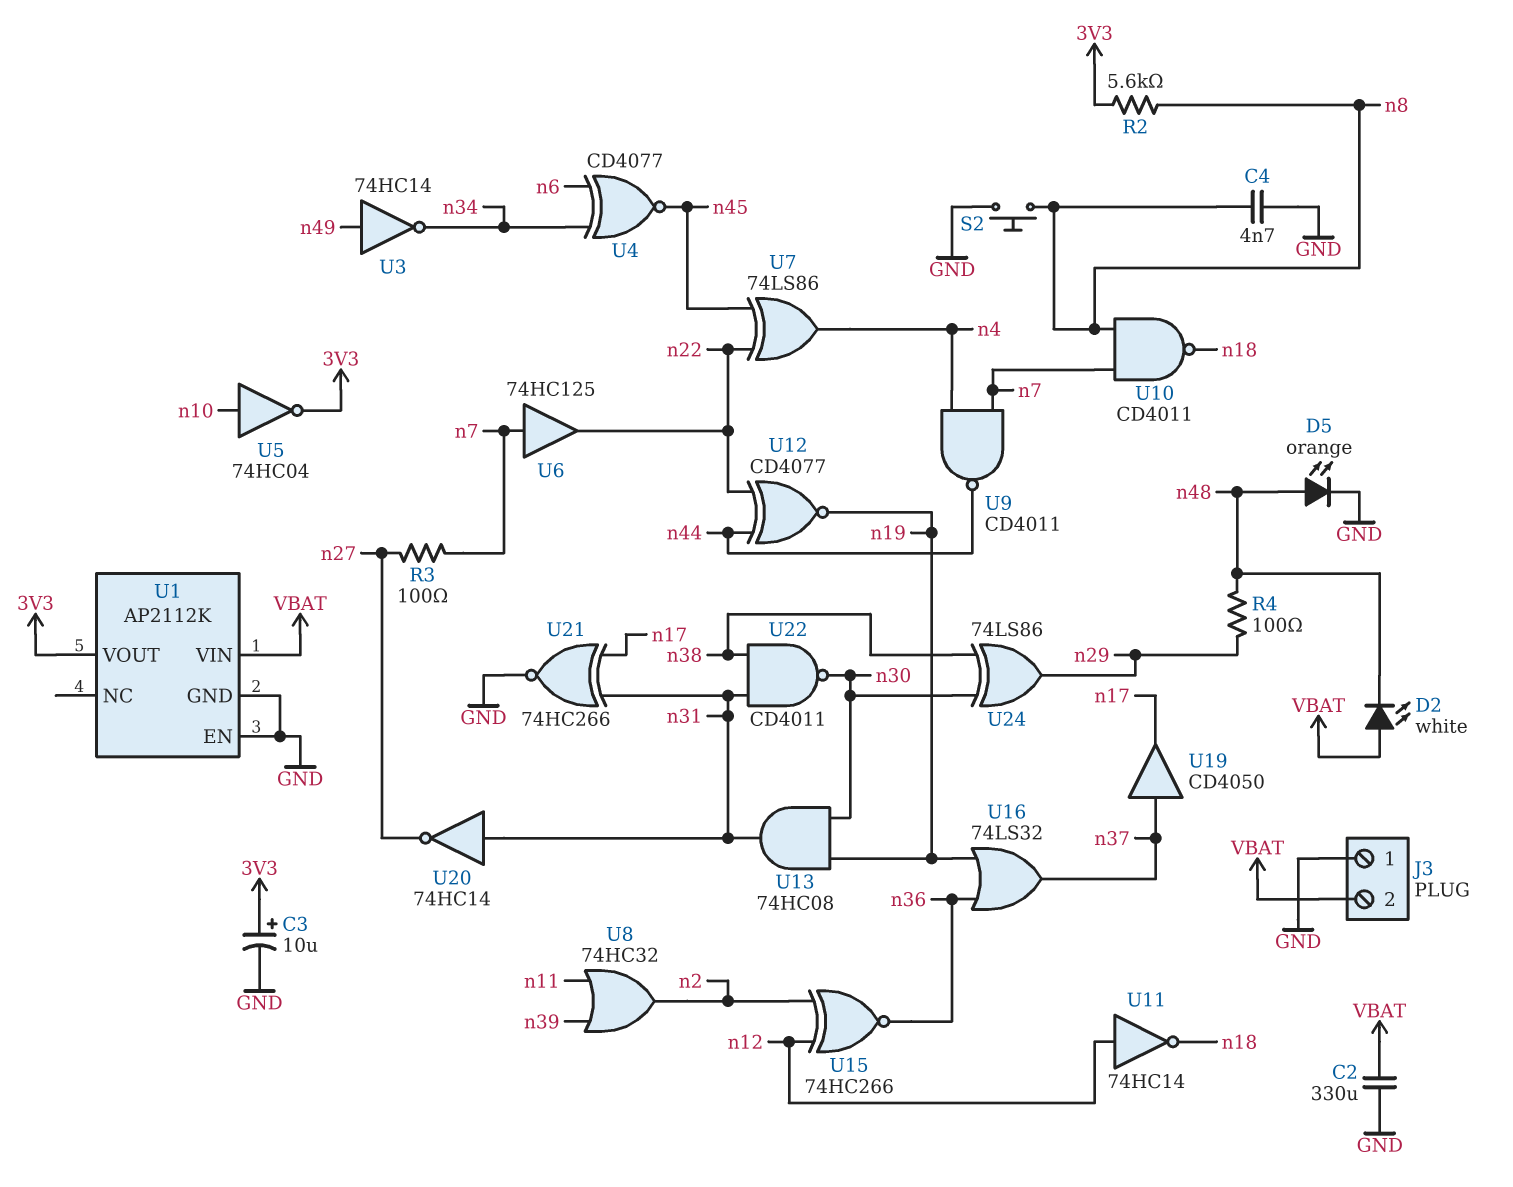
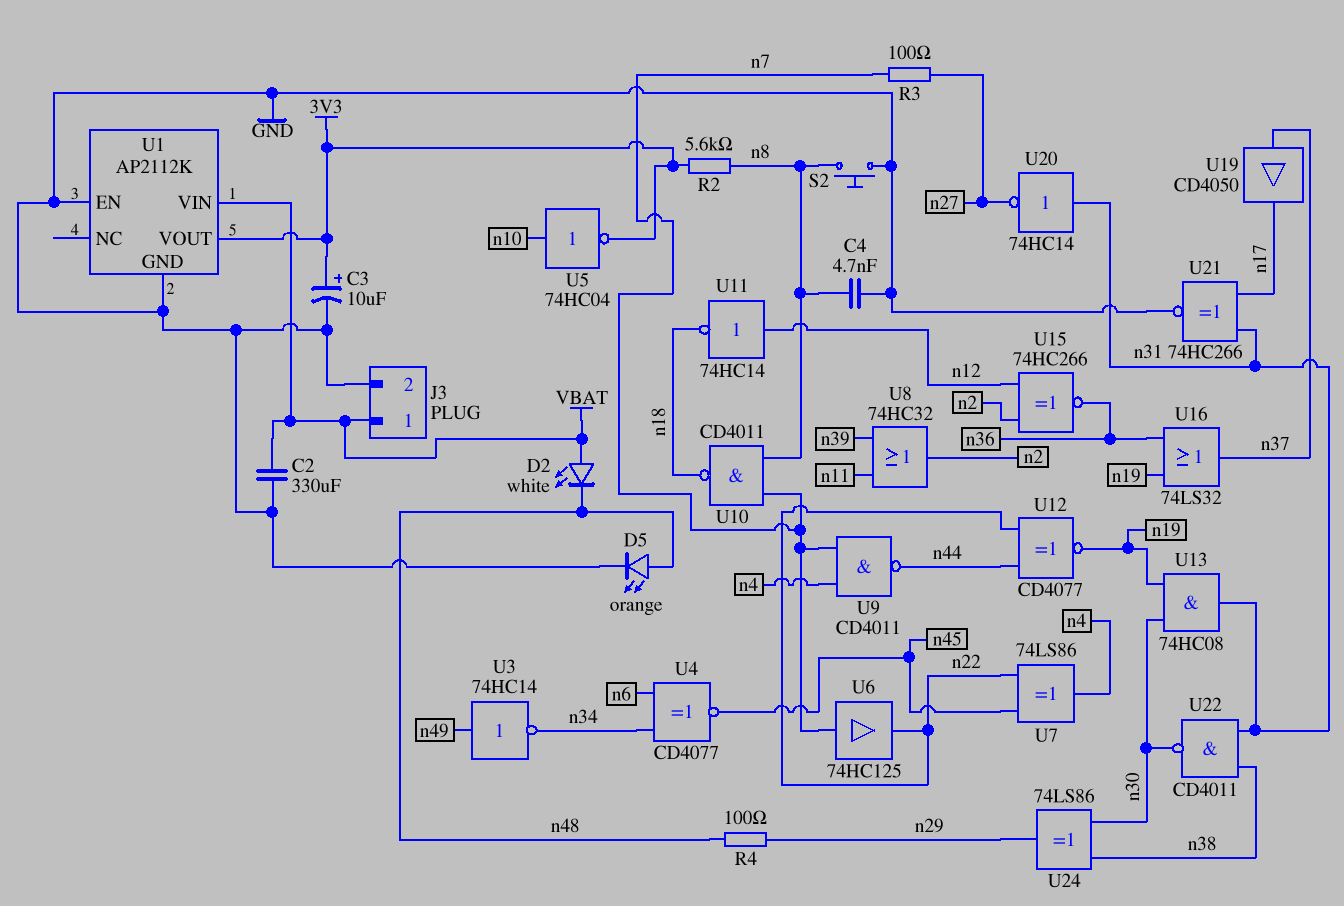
J3 pin 1: GND -> VBAT
J3 pin 2: VBAT -> GND

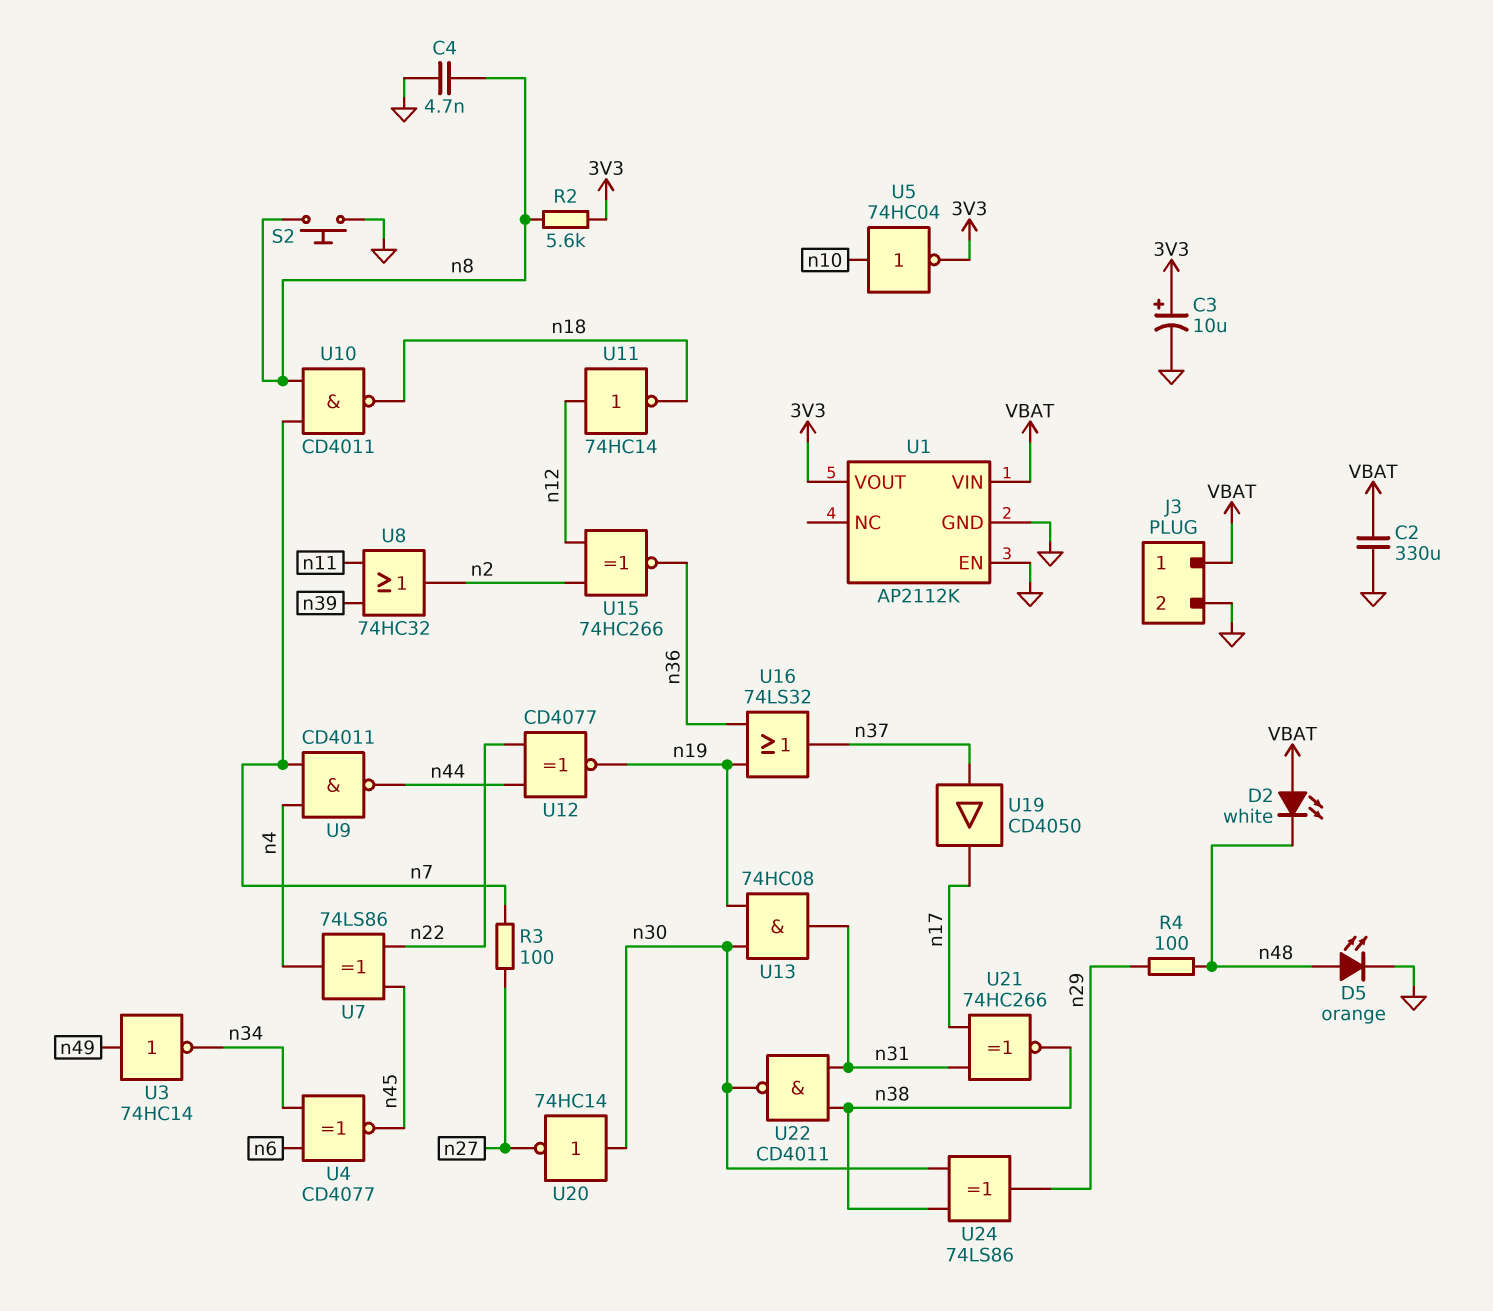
U6: buffer 74HC125 (in n7, out n22) -> none
U20: NOT 74HC14 (in n31, out n27) -> NOT 74HC14 (in n30, out n27)
U21: XNOR 74HC266 (in n17, in n31, out GND) -> XNOR 74HC266 (in n17, in n31, out n38)

